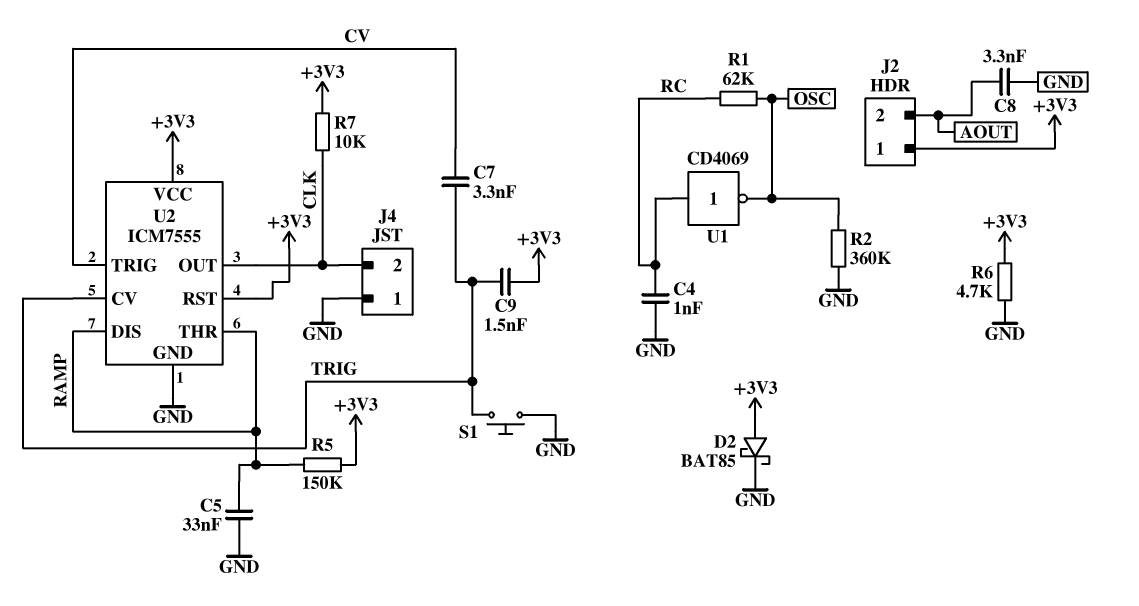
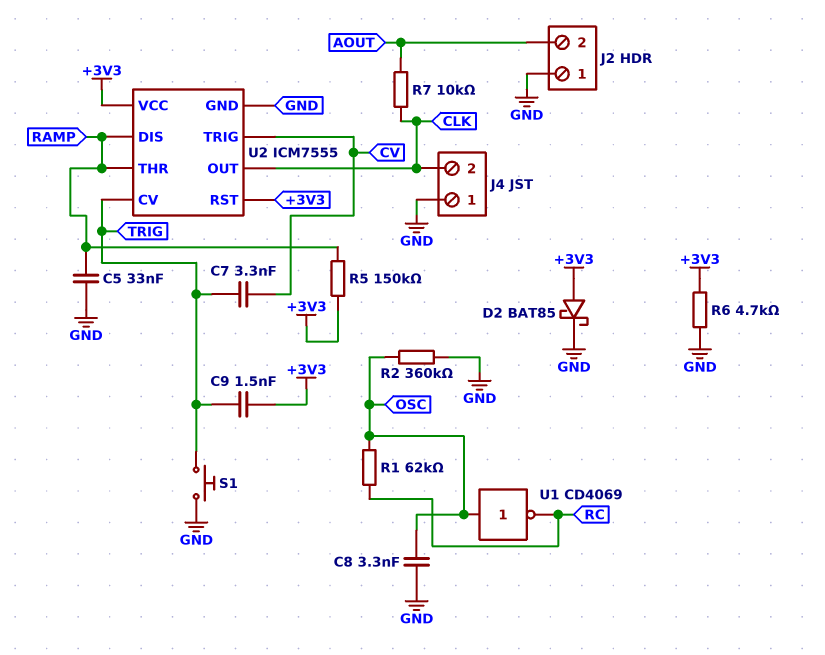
C4: 1nF (GND, RC) -> none
C8: 3.3nF (AOUT, GND) -> 3.3nF (GND, OSC)
J2 pin 1: +3V3 -> GND
R7: 10k (+3V3, CLK) -> 10k (AOUT, CLK)
U1: NOT CD4069 (in RC, out OSC) -> NOT CD4069 (in OSC, out RC)

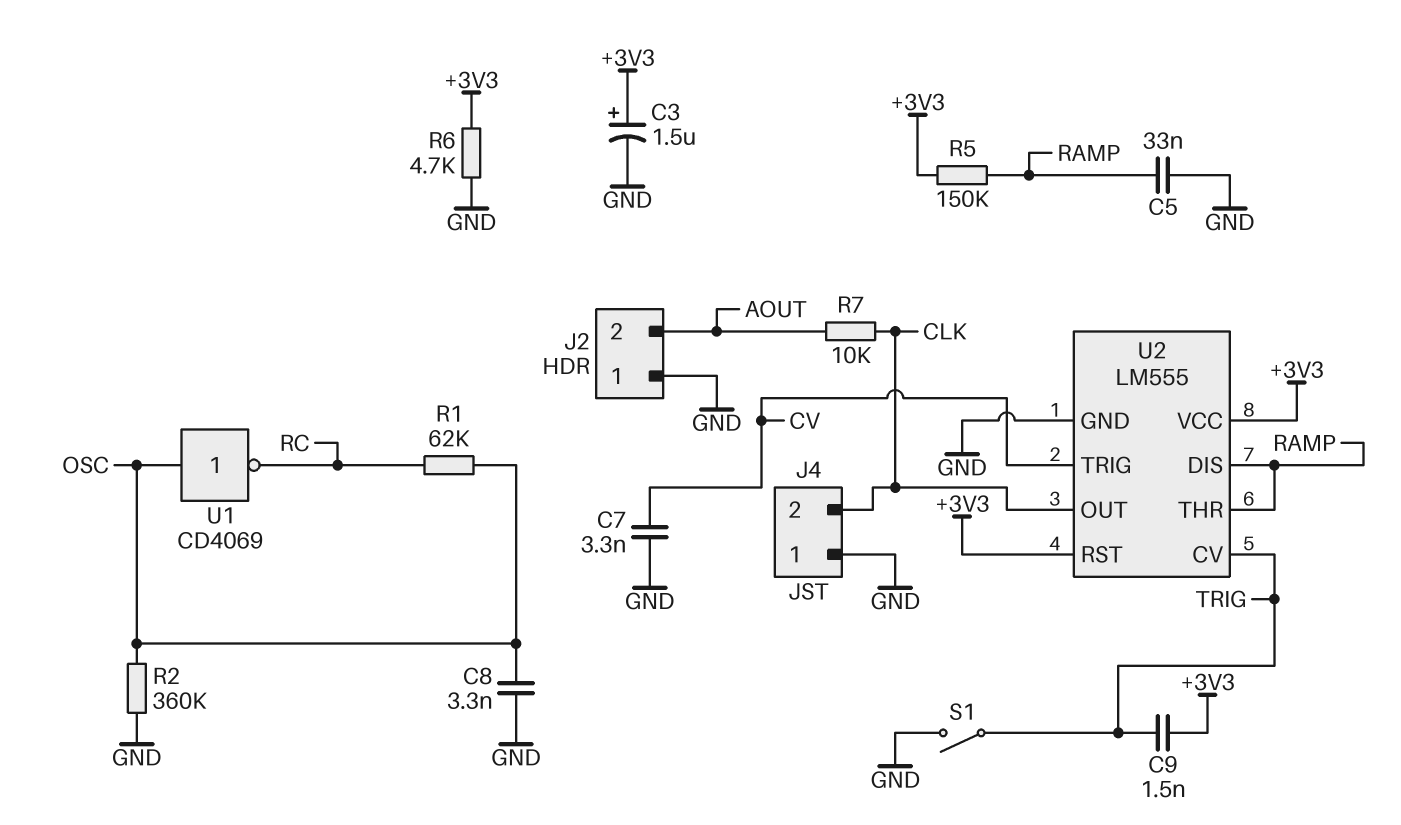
C3: none -> 1.5uF (plus +3V3, minus GND)
C7: 3.3nF (CV, TRIG) -> 3.3nF (CV, GND)
D2: schottky BAT85 (A +3V3, K GND) -> none
S1: button (GND, TRIG) -> switch (GND, TRIG)
U2: ICM7555 -> LM555

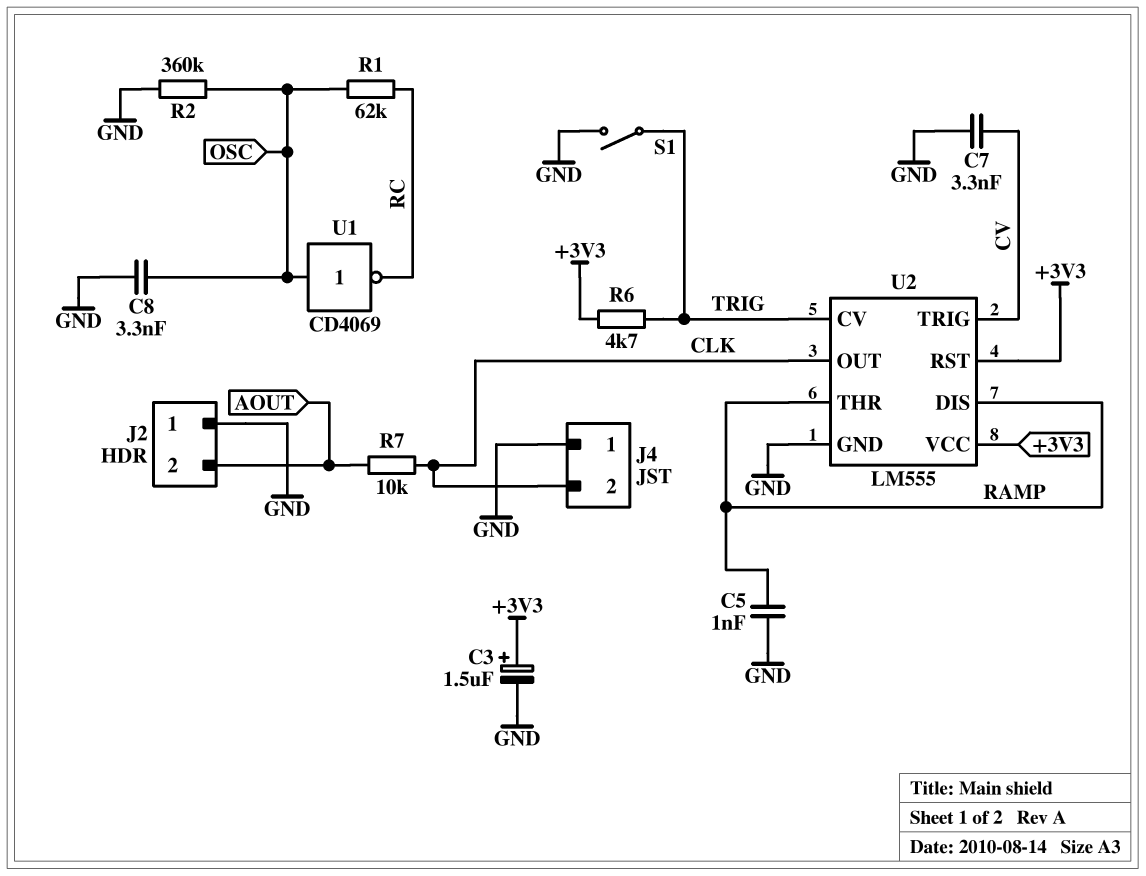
C5: 33nF (GND, RAMP) -> 1nF (GND, RAMP)
C9: 1.5nF (+3V3, TRIG) -> none
R5: 150k (+3V3, RAMP) -> none
R6: 4.7k (+3V3, GND) -> 4.7k (+3V3, TRIG)

